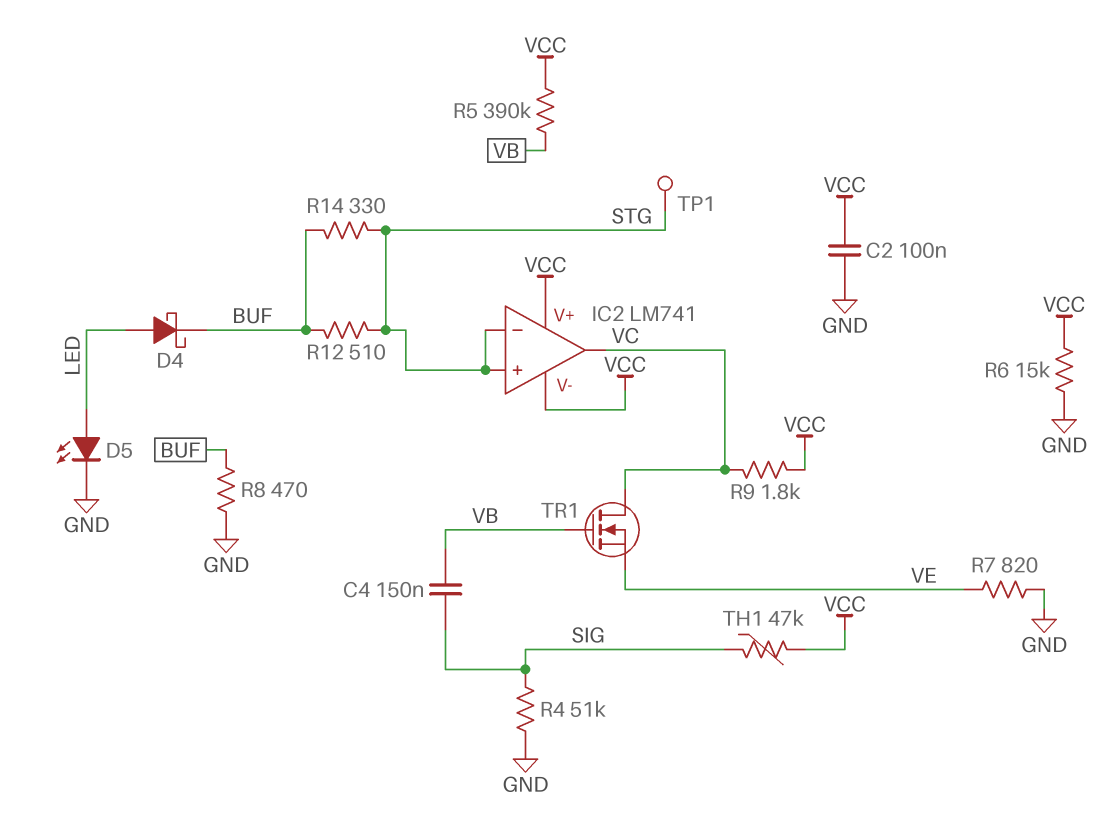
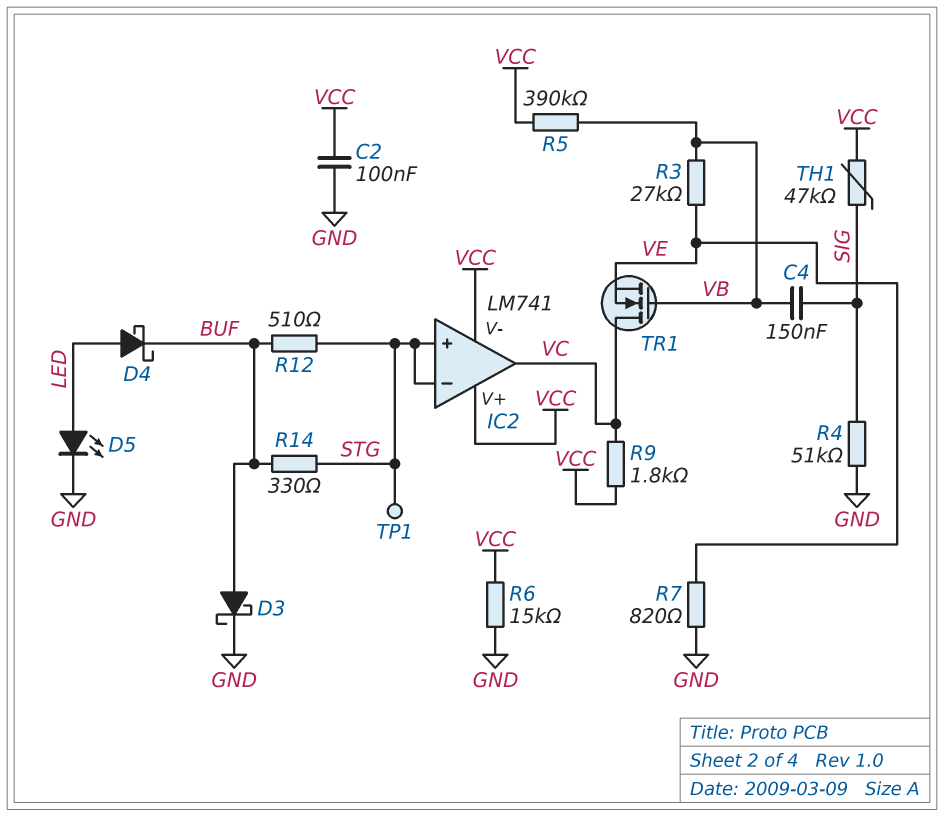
D3: none -> schottky (A BUF, K GND)
R3: none -> 27k (VB, VE)
R8: 470 (BUF, GND) -> none

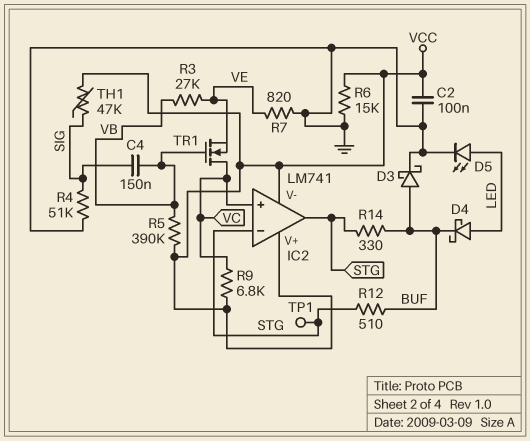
IC2 pin in+: STG -> VC
IC2 pin out: VC -> STG
R9: 1.8k (VC, VCC) -> 6.8k (VC, VCC)

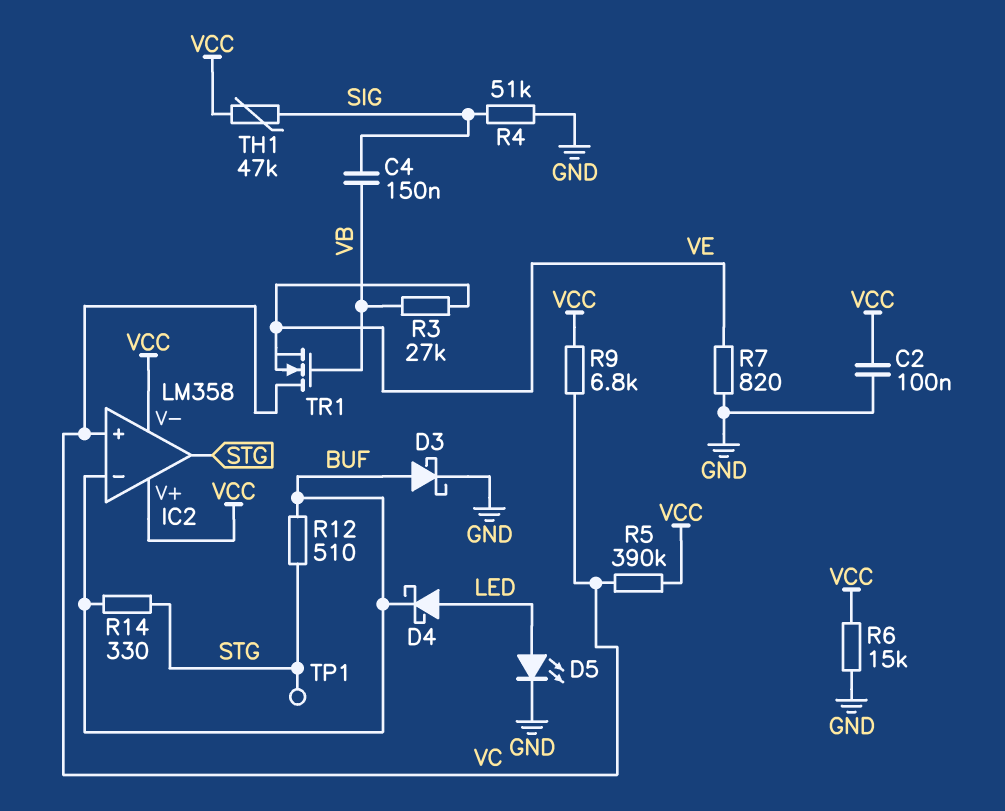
IC2: LM741 -> LM358
IC2 pin in-: STG -> BUF
R5: 390k (VB, VCC) -> 390k (VC, VCC)

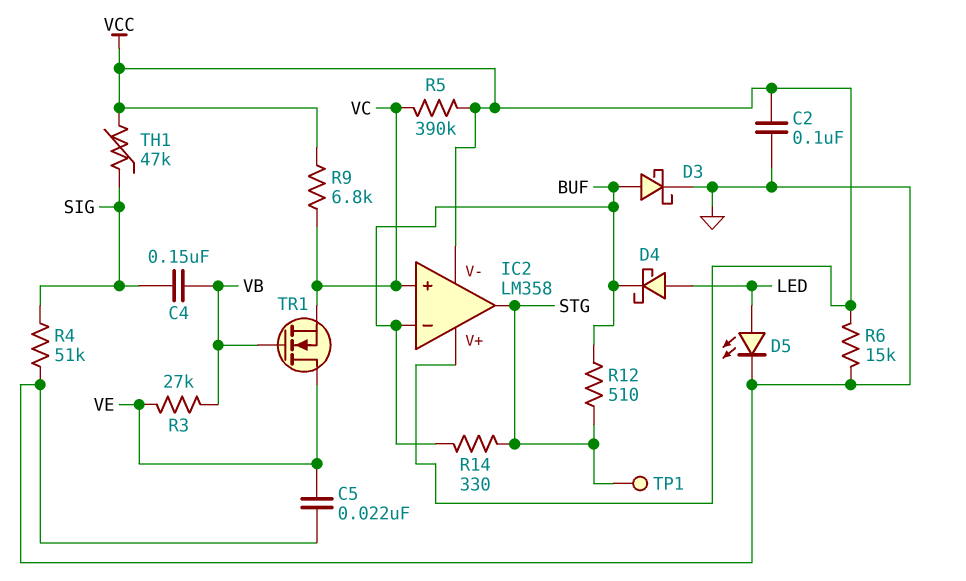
C5: none -> 22nF (GND, VE)
R7: 820 (GND, VE) -> none
TR1: NMOS (G VB, D VC, S VE) -> NMOS (G VB, D VE, S VC)

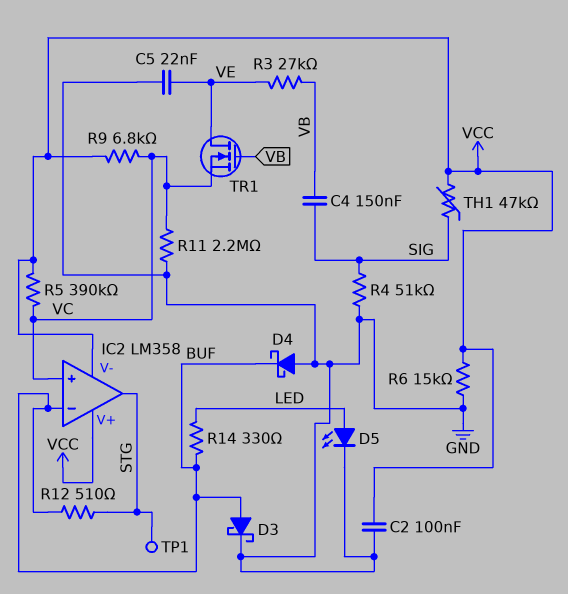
D4: schottky (A LED, K BUF) -> schottky (A GND, K BUF)
R11: none -> 2.2M (GND, VC)
R14: 330 (BUF, STG) -> 330 (BUF, LED)

